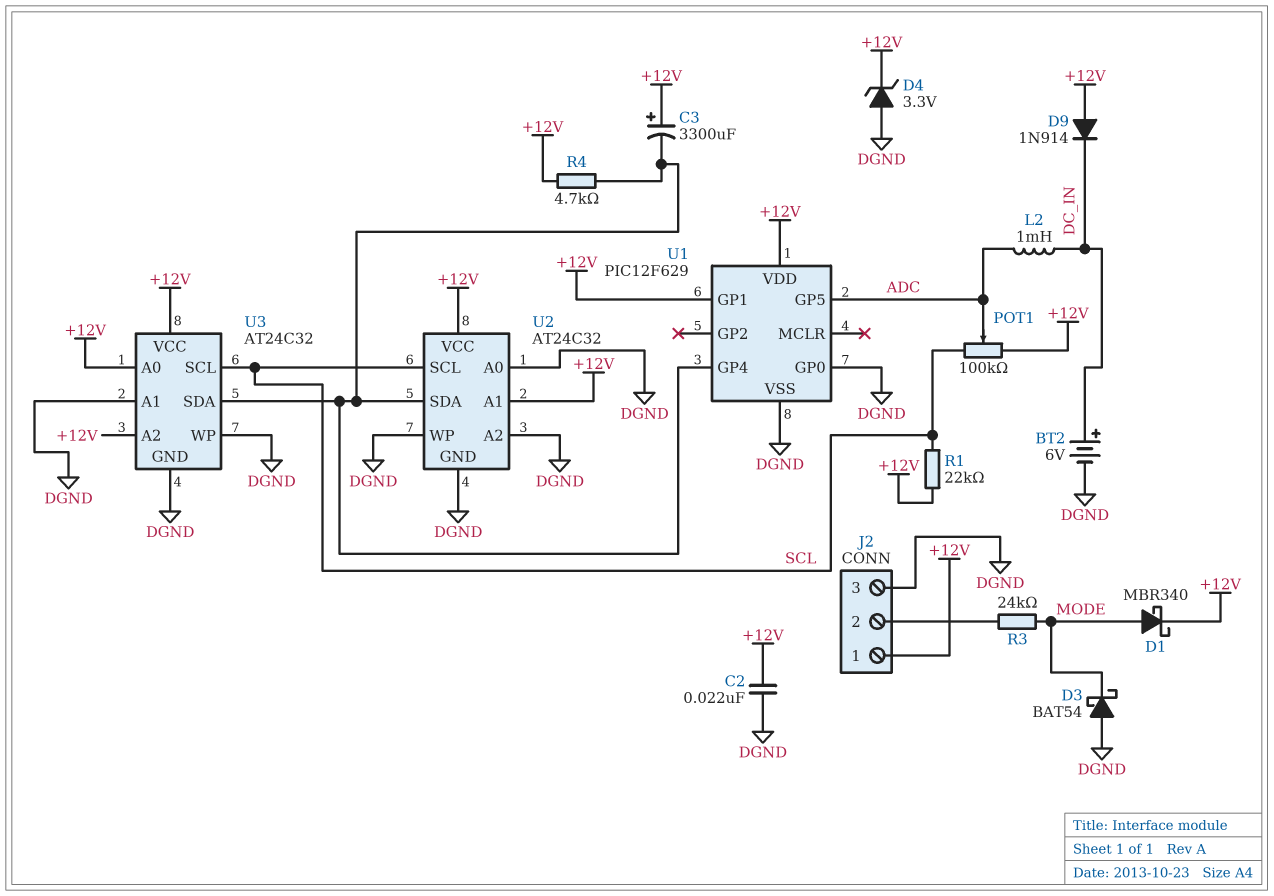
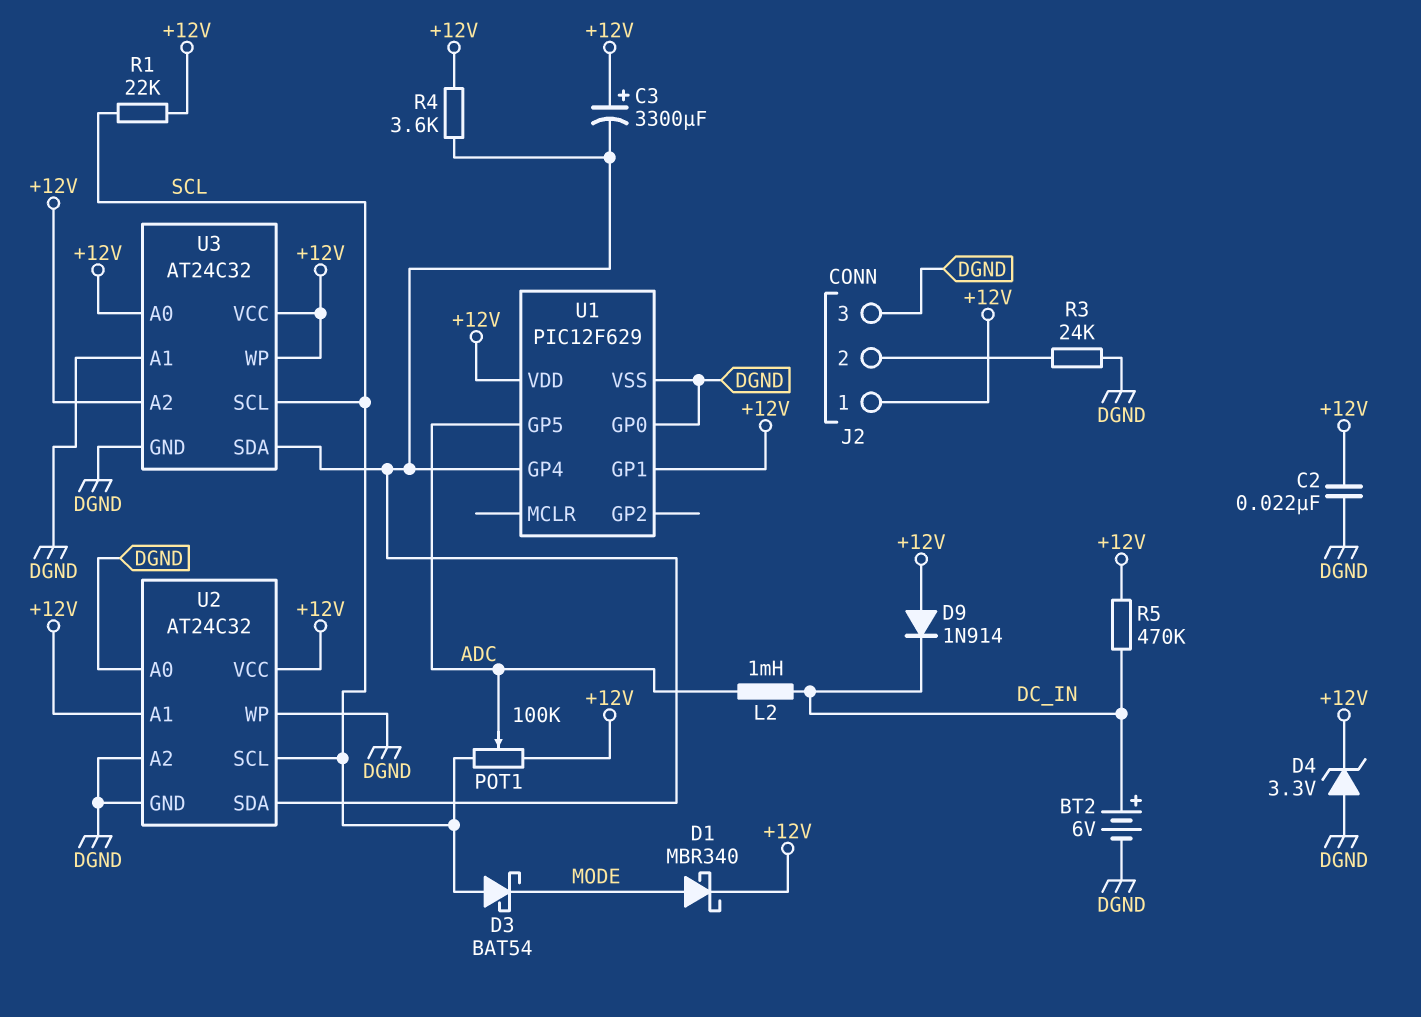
D3: schottky BAT54 (A DGND, K MODE) -> schottky BAT54 (A SCL, K MODE)
R3: 24k (J2/2, MODE) -> 24k (DGND, J2/2)
R4: 4.7k (+12V, U1/GP4) -> 3.6k (+12V, U1/GP4)
R5: none -> 470k (+12V, DC_IN)
U3 pin WP: DGND -> +12V

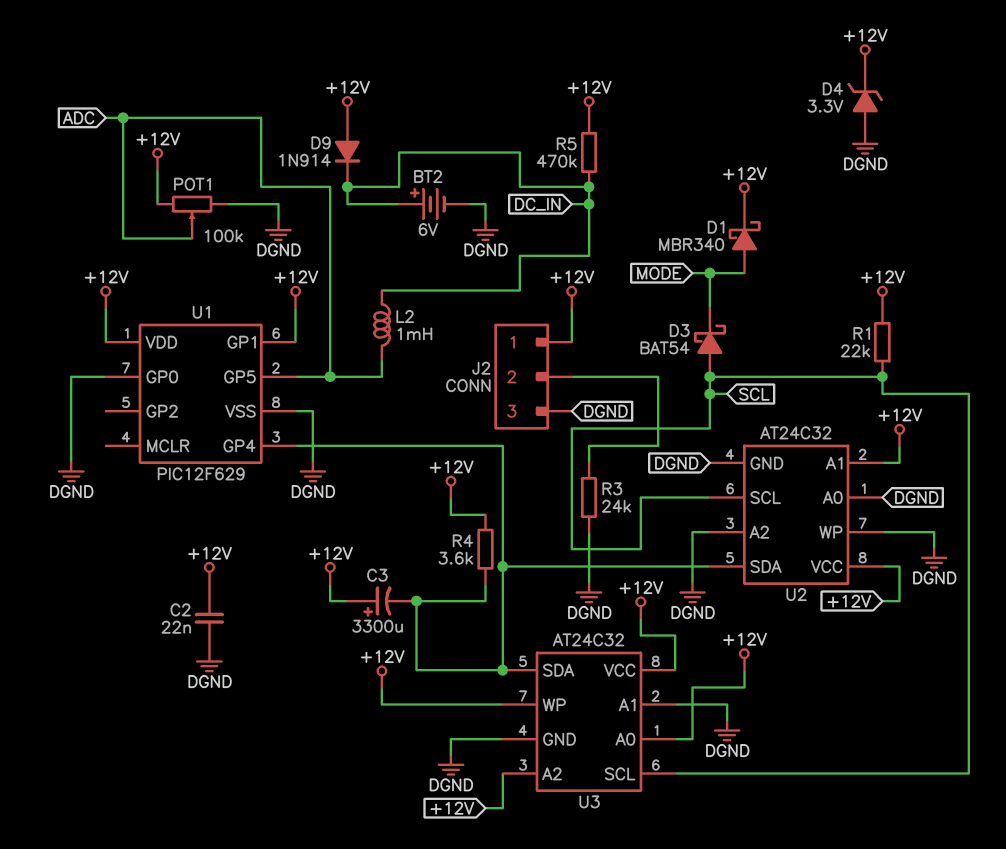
POT1: 100k (+12V, SCL, wiper ADC) -> 100k (+12V, DGND, wiper ADC)

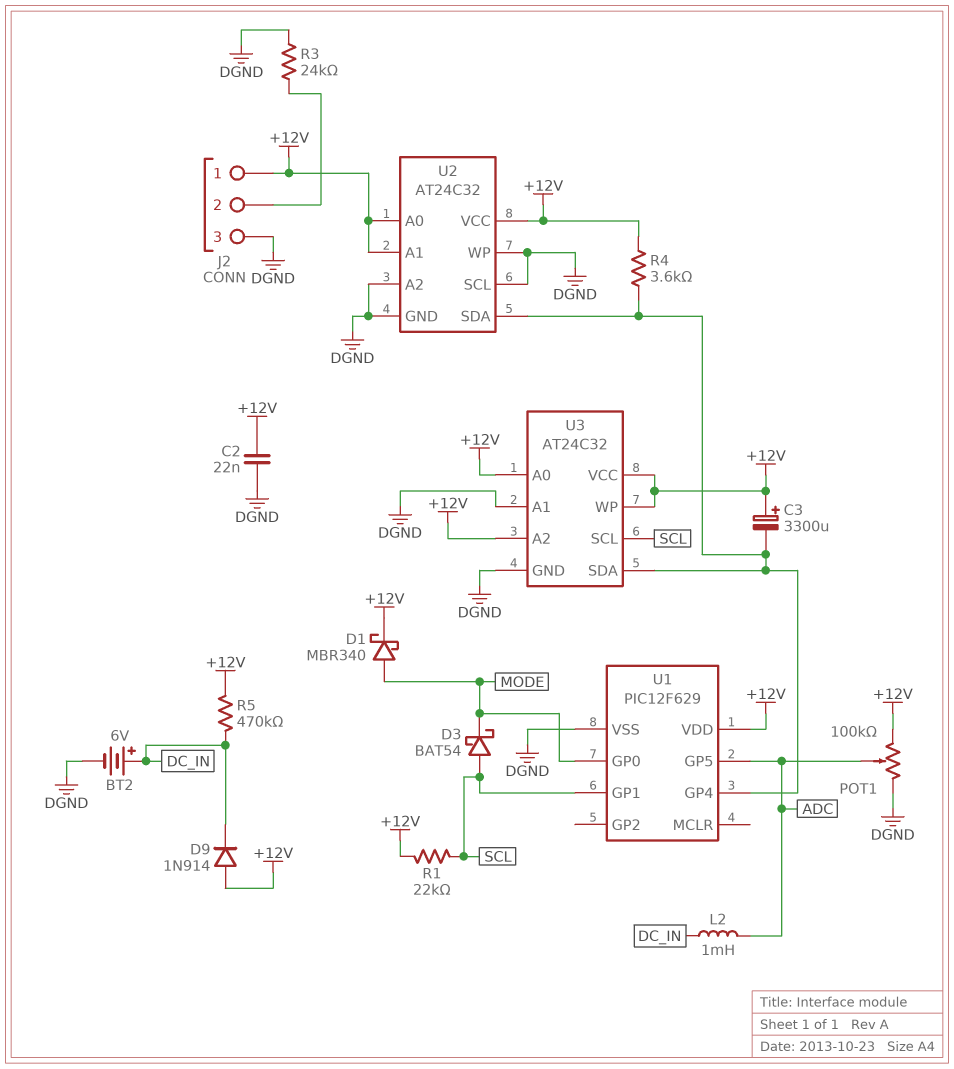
D4: zener 3.3V (A DGND, K +12V) -> none
U1 pin GP0: DGND -> MODE
U1 pin GP1: +12V -> SCL
U2 pin A0: DGND -> +12V
U2 pin SCL: SCL -> DGND

